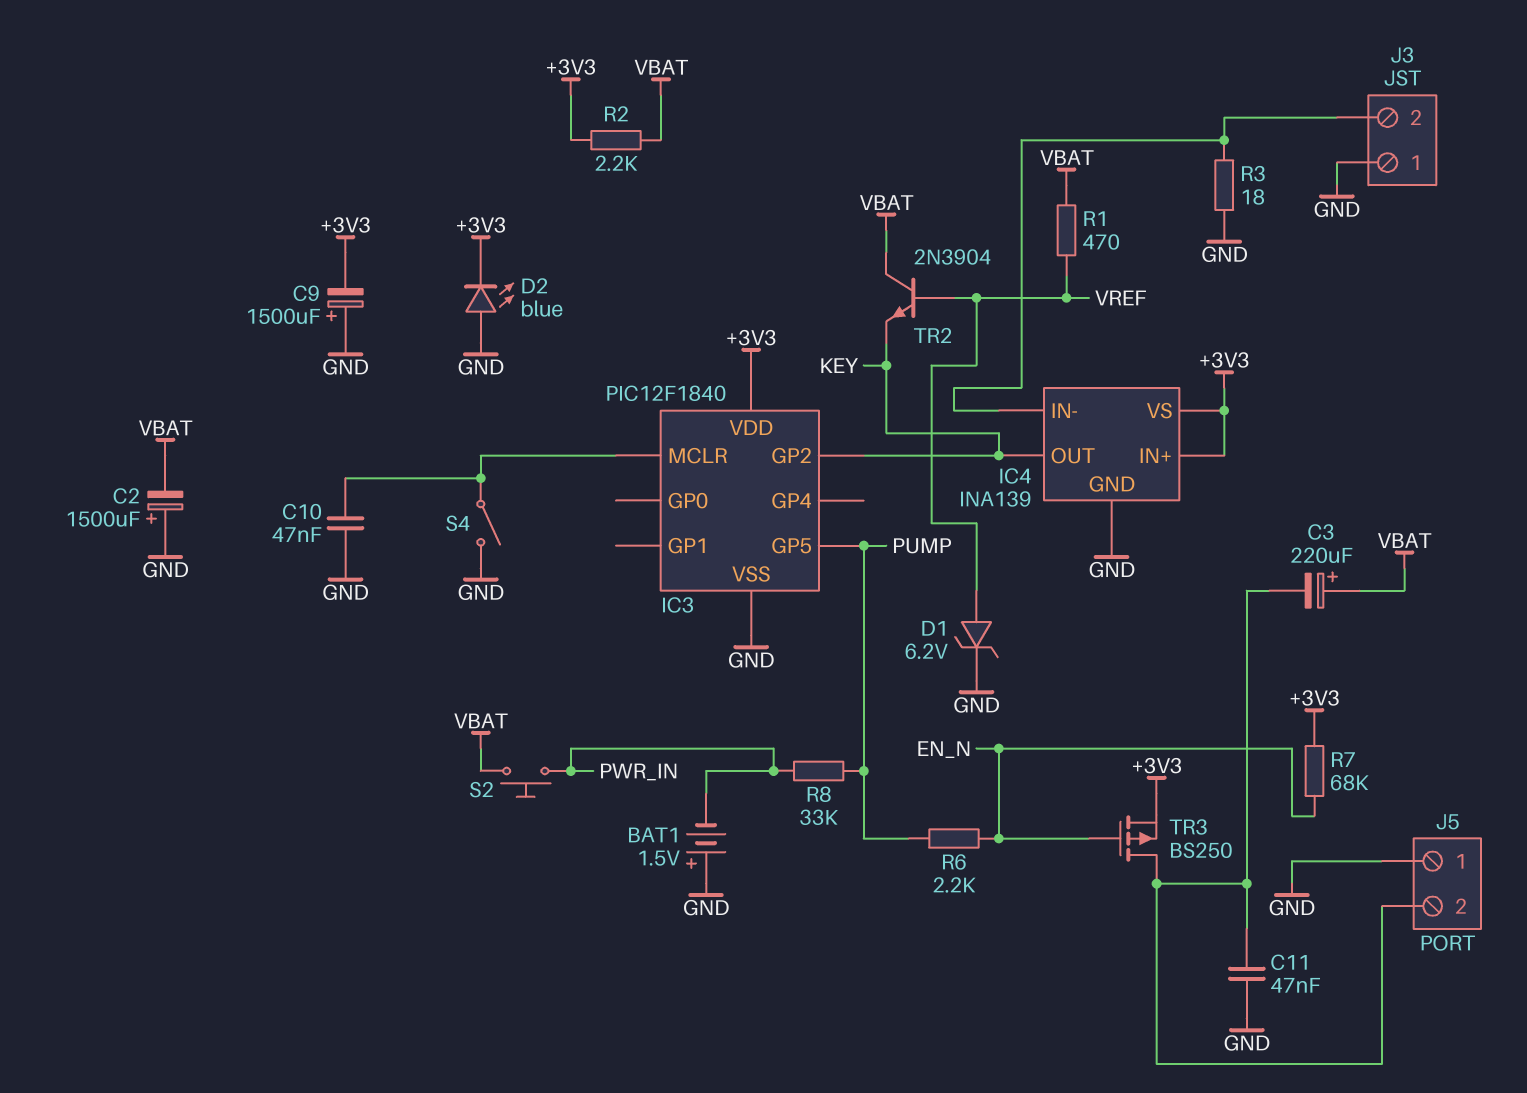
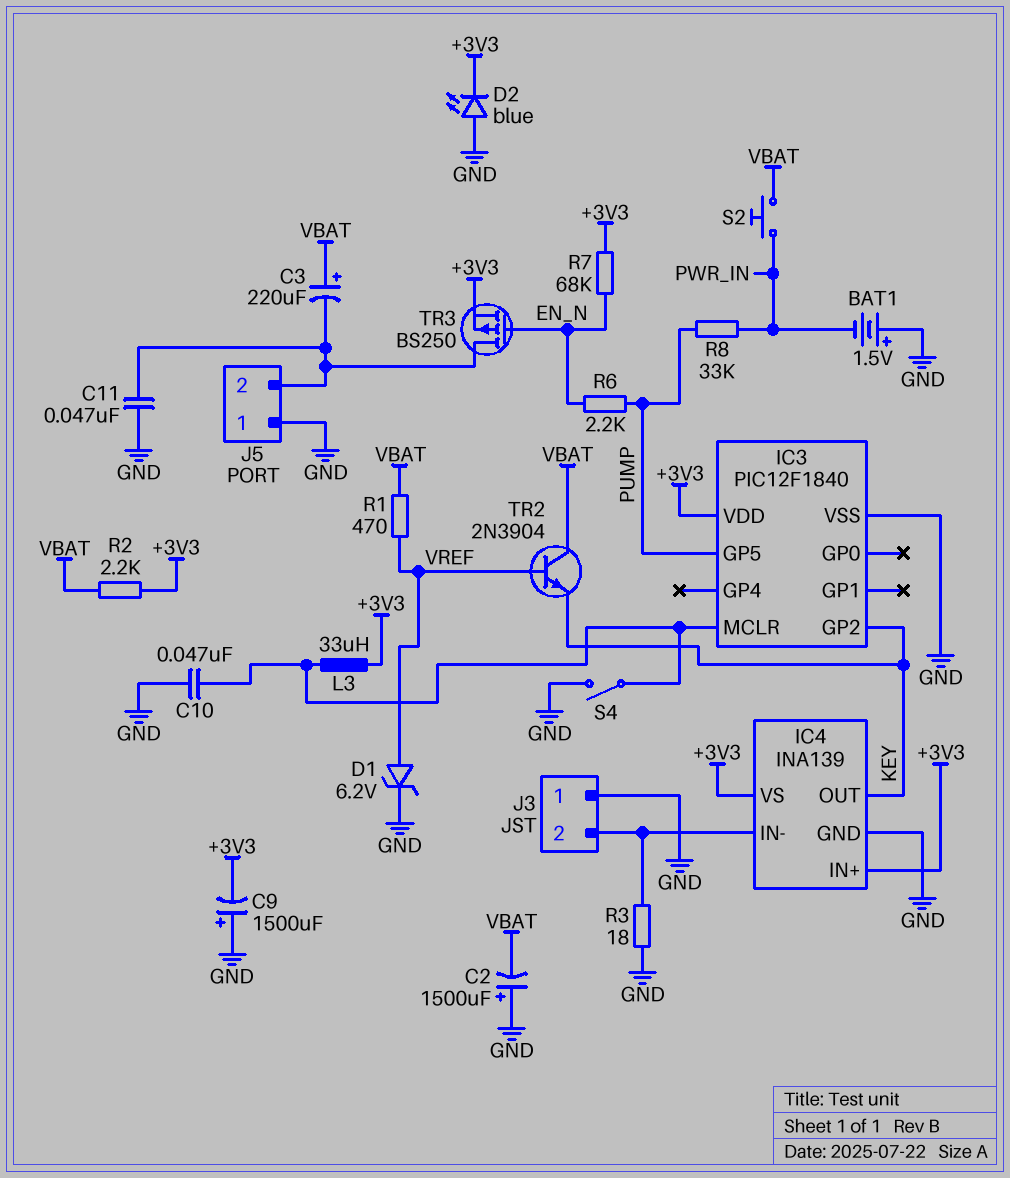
L3: none -> 33uH (+3V3, IC3/MCLR)

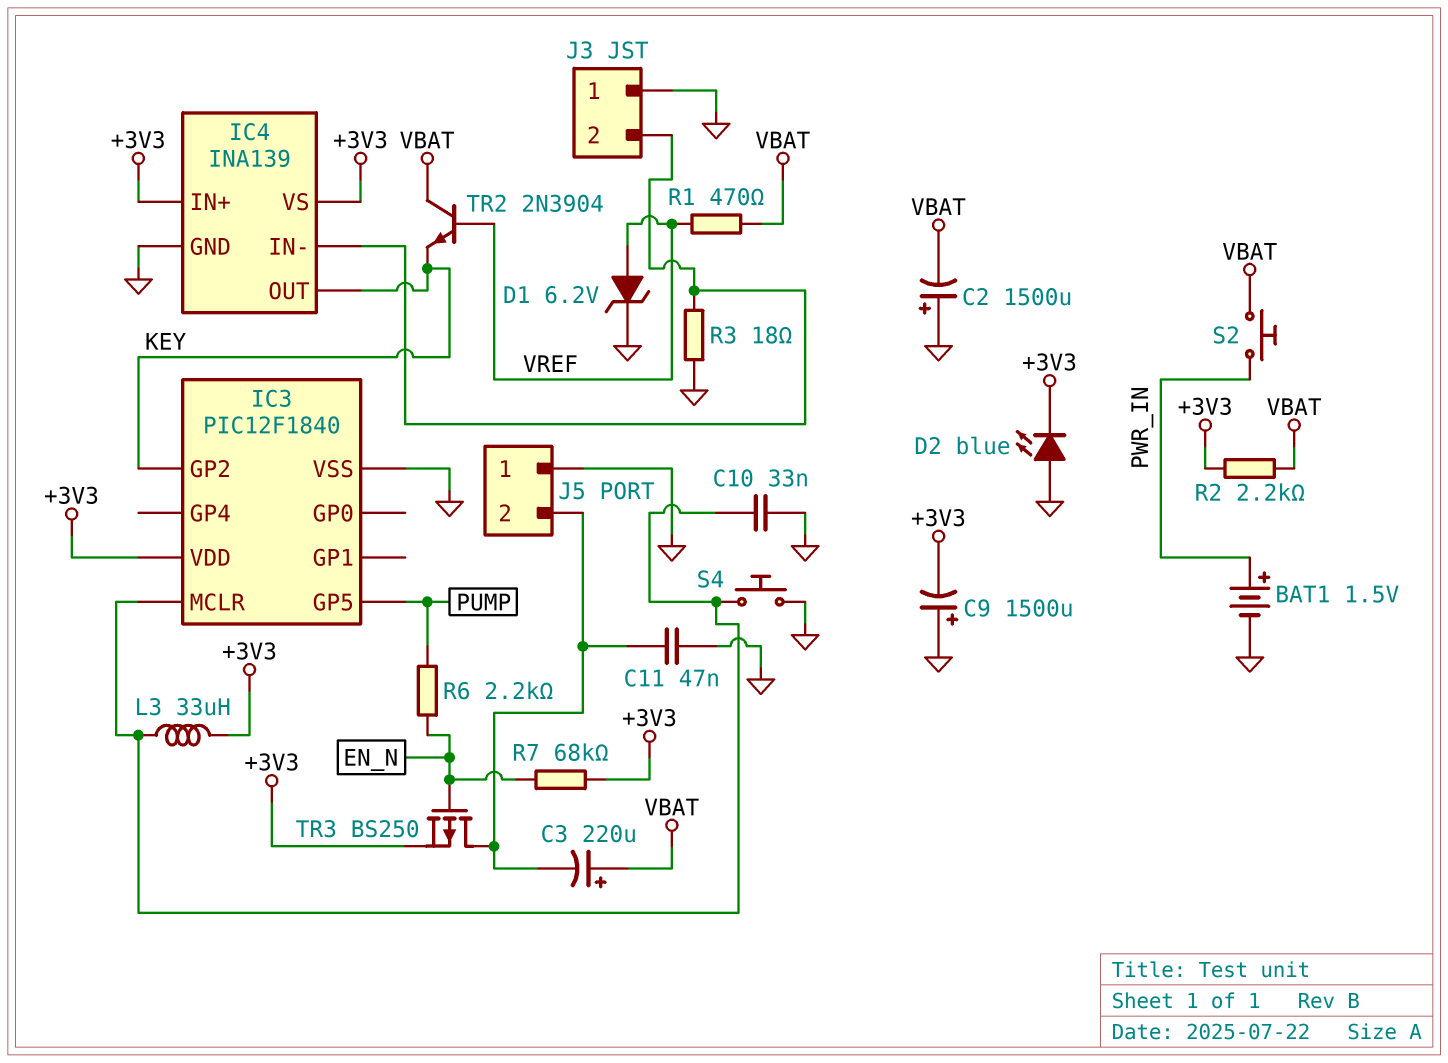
BAT1: 1.5V (plus GND, minus PWR_IN) -> 1.5V (plus PWR_IN, minus GND)
C10: 47nF (GND, IC3/MCLR) -> 33nF (GND, IC3/MCLR)
R8: 33k (PUMP, PWR_IN) -> none
S4: switch (GND, IC3/MCLR) -> button (GND, IC3/MCLR)

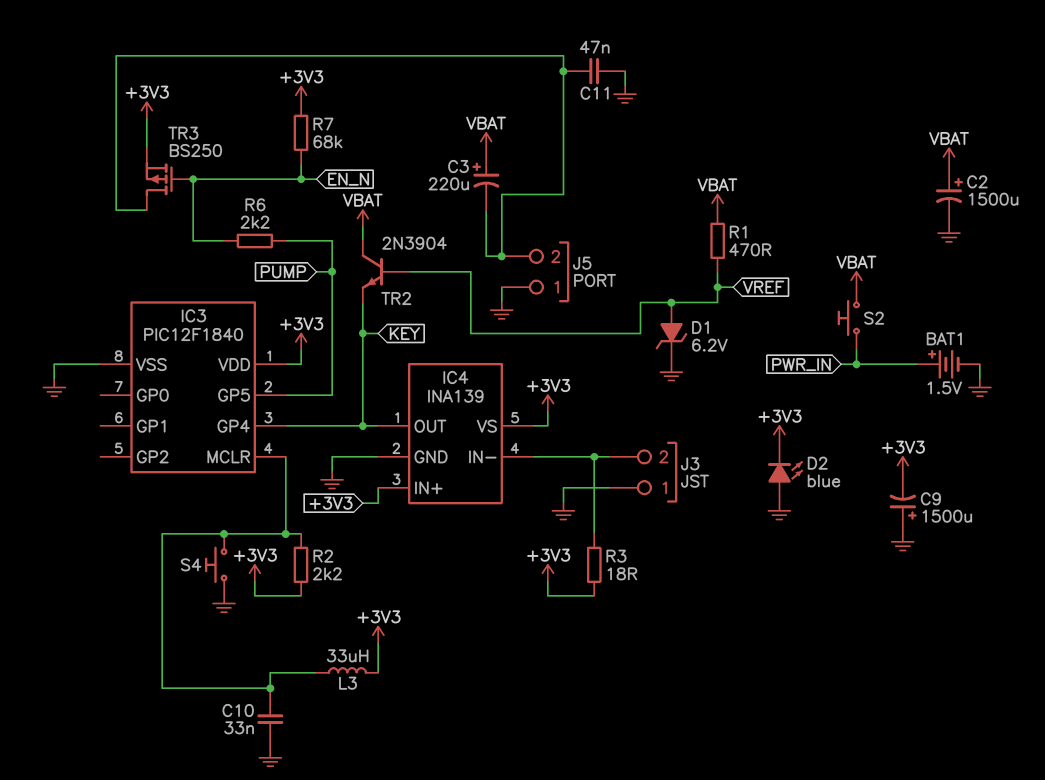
C2: 1500uF (plus GND, minus VBAT) -> 1500uF (plus VBAT, minus GND)
IC3 pin GP2: KEY -> none
IC3 pin GP4: none -> KEY
R2: 2.2k (+3V3, VBAT) -> 2.2k (+3V3, IC3/MCLR)
R3: 18 (GND, IC4/IN-) -> 18 (+3V3, IC4/IN-)

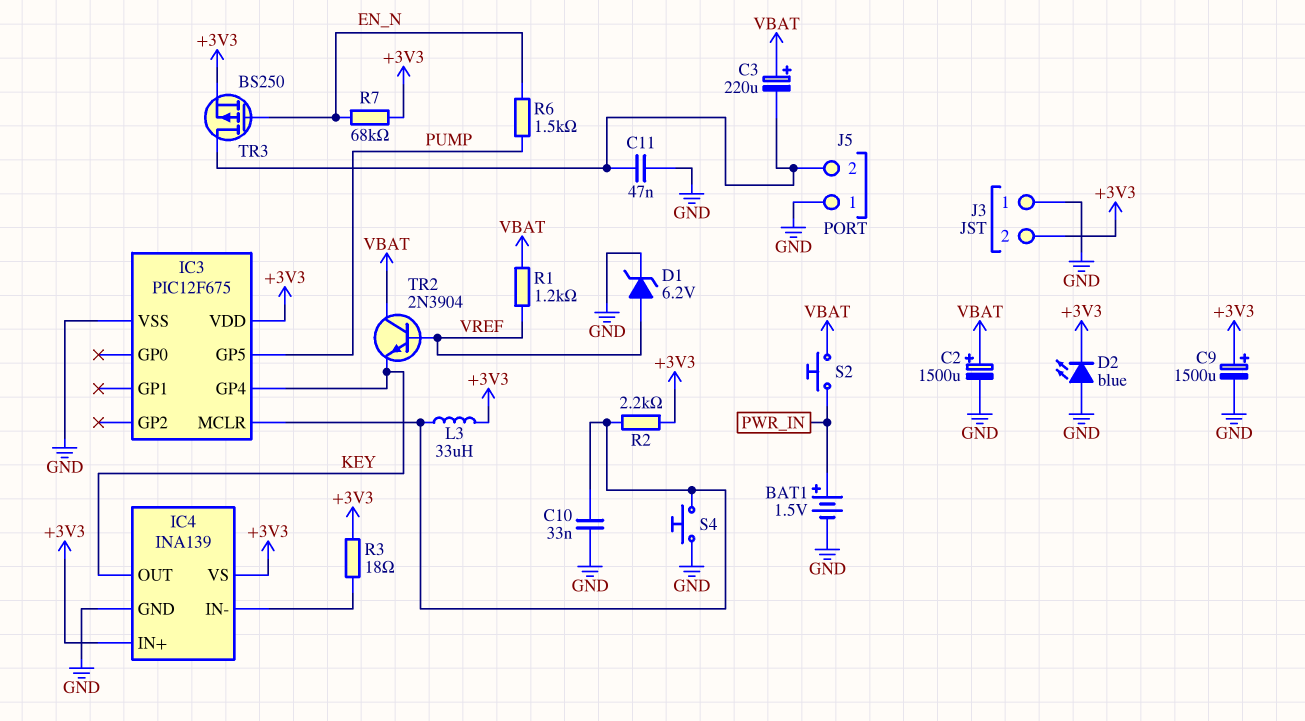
C9: 1500uF (plus GND, minus +3V3) -> 1500uF (plus +3V3, minus GND)
IC3: PIC12F1840 -> PIC12F675
J3 pin 2: IC4/IN- -> +3V3
R1: 470 (VBAT, VREF) -> 1.2k (VBAT, VREF)
R6: 2.2k (EN_N, PUMP) -> 1.5k (EN_N, PUMP)

